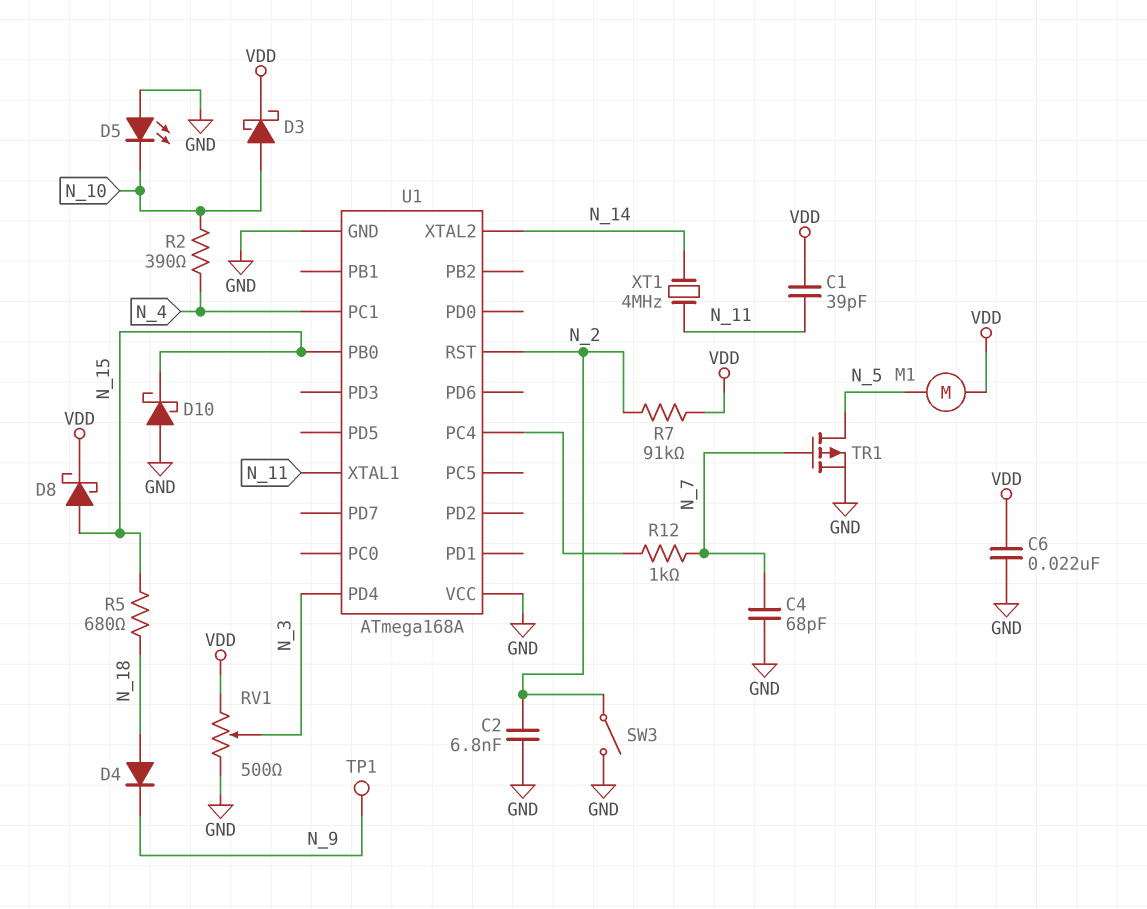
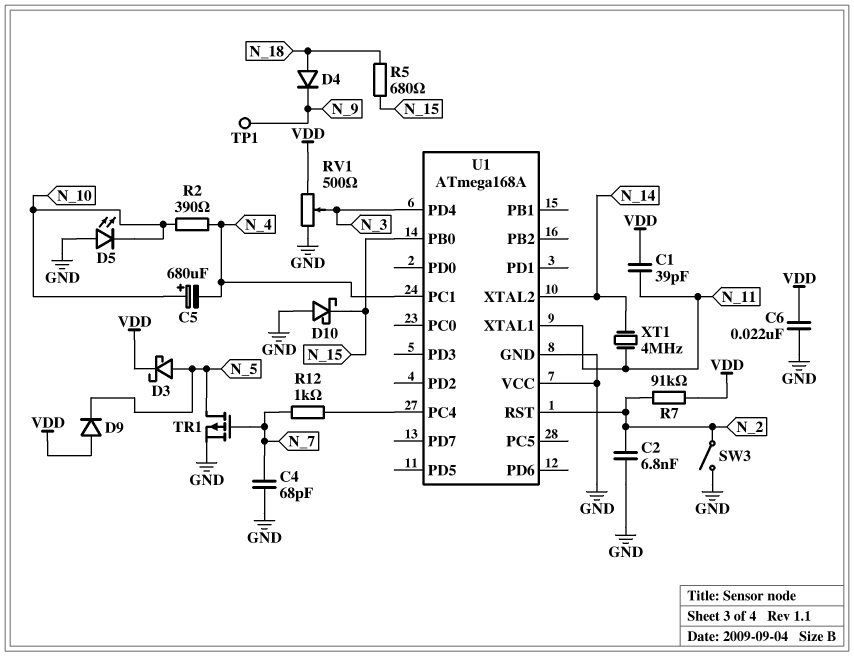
C5: none -> 680uF (plus N_10, minus N_4)
D3: schottky (A N_10, K VDD) -> schottky (A N_5, K VDD)
D8: schottky (A N_15, K VDD) -> none
D9: none -> diode (A VDD, K N_5)
M1: motor (N_5, VDD) -> none

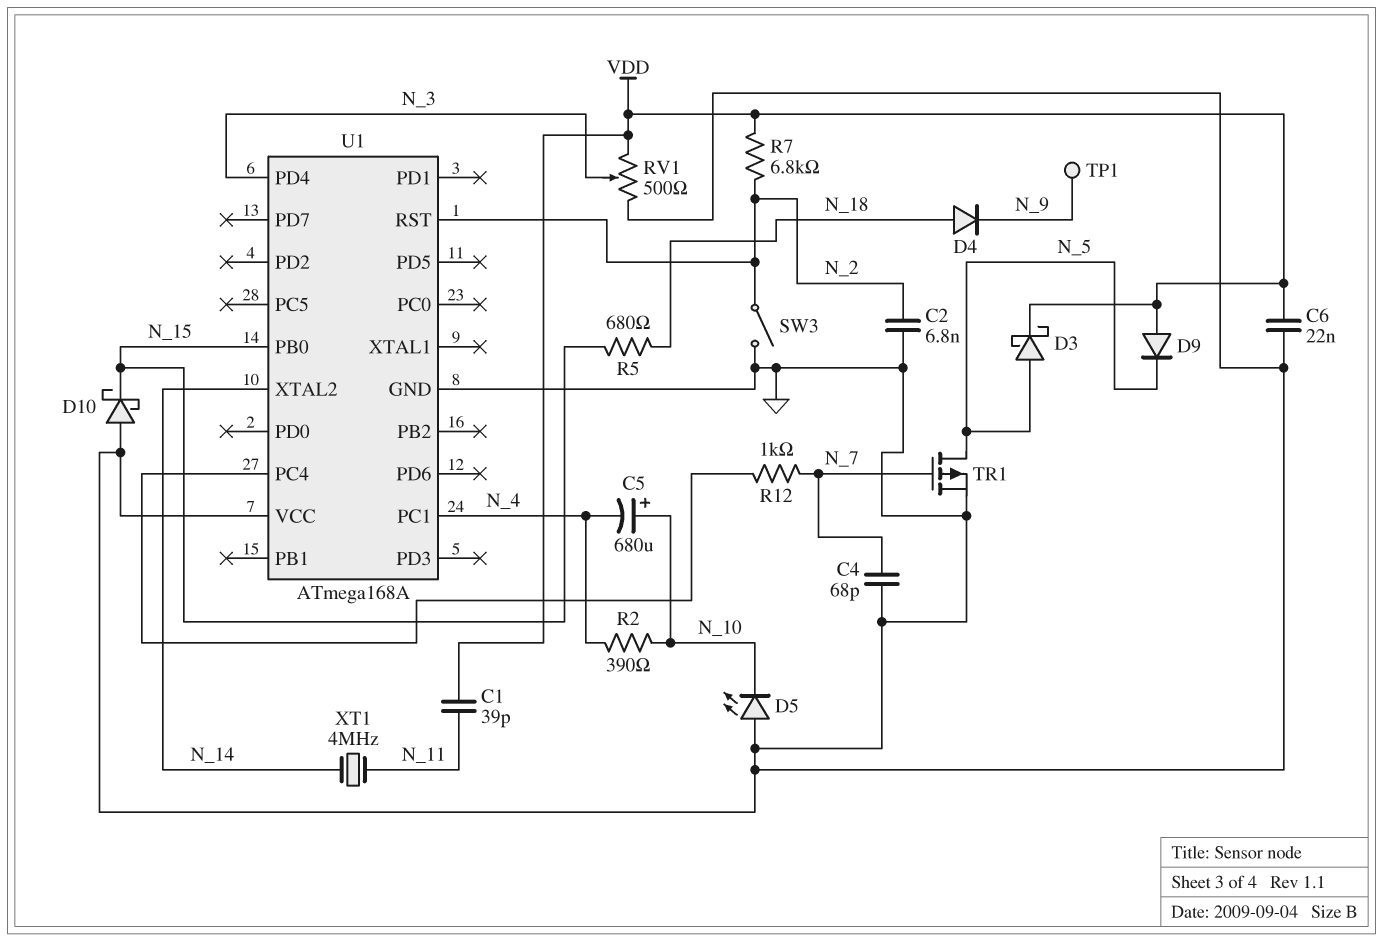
R7: 91k (N_2, VDD) -> 6.8k (N_2, VDD)
U1 pin XTAL1: N_11 -> none

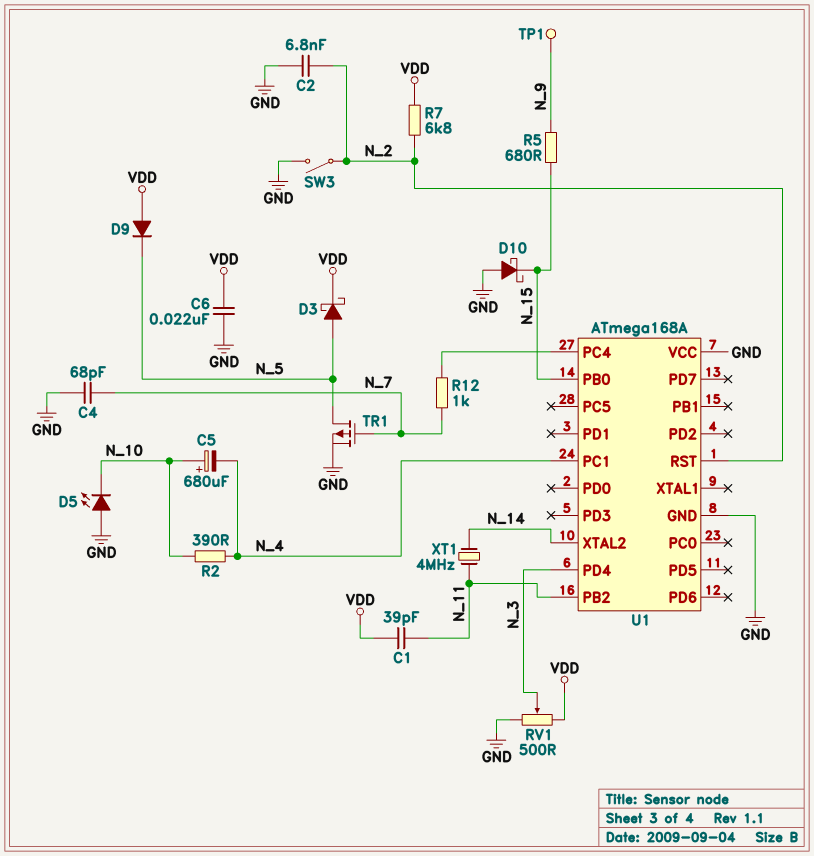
D4: diode (A N_18, K N_9) -> none
R5: 680 (N_15, N_18) -> 680 (N_9, N_15)
U1 pin PB2: none -> N_11

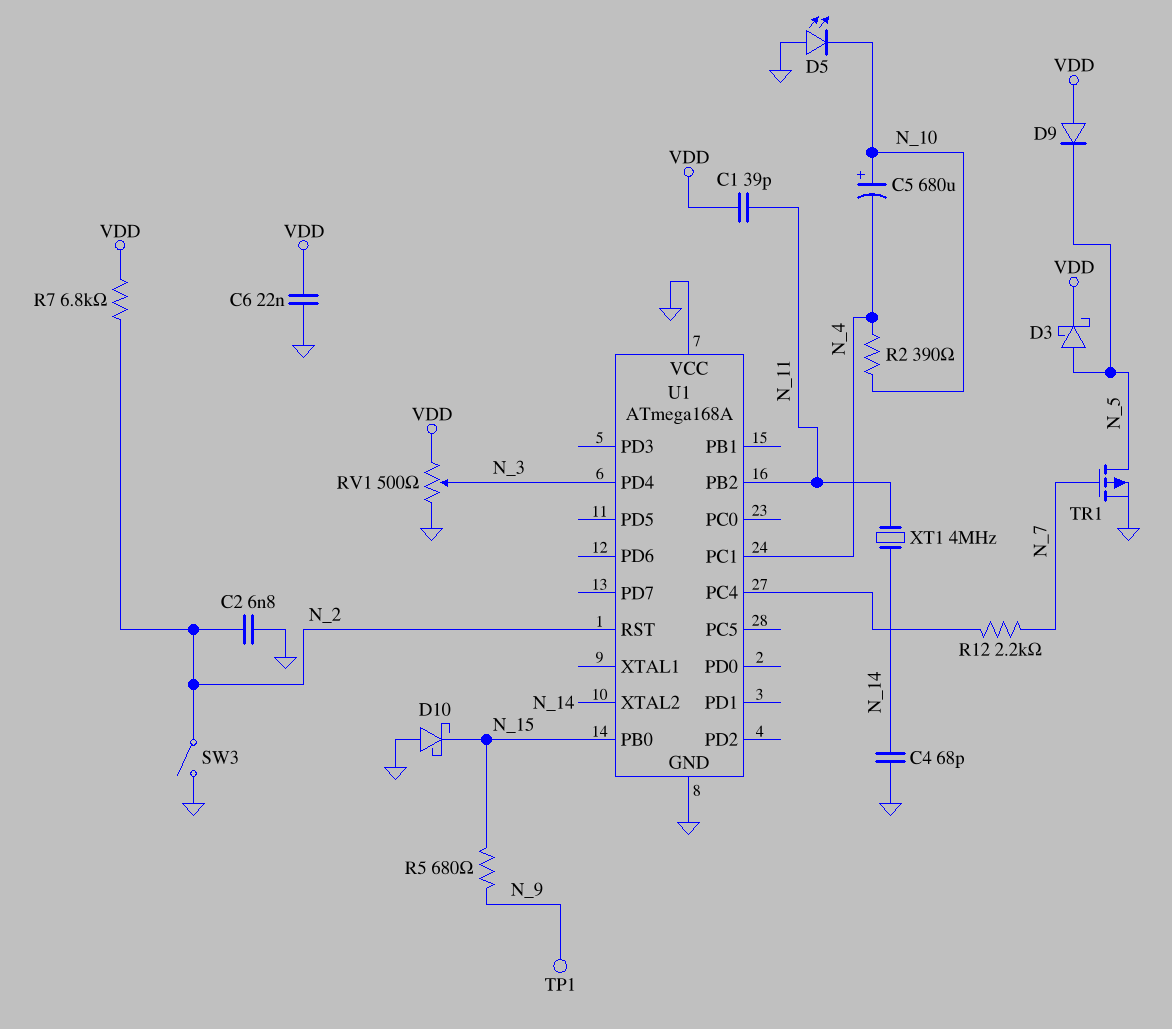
C4: 68pF (GND, N_7) -> 68pF (GND, N_14)
R12: 1k (N_7, U1/PC4) -> 2.2k (N_7, U1/PC4)

